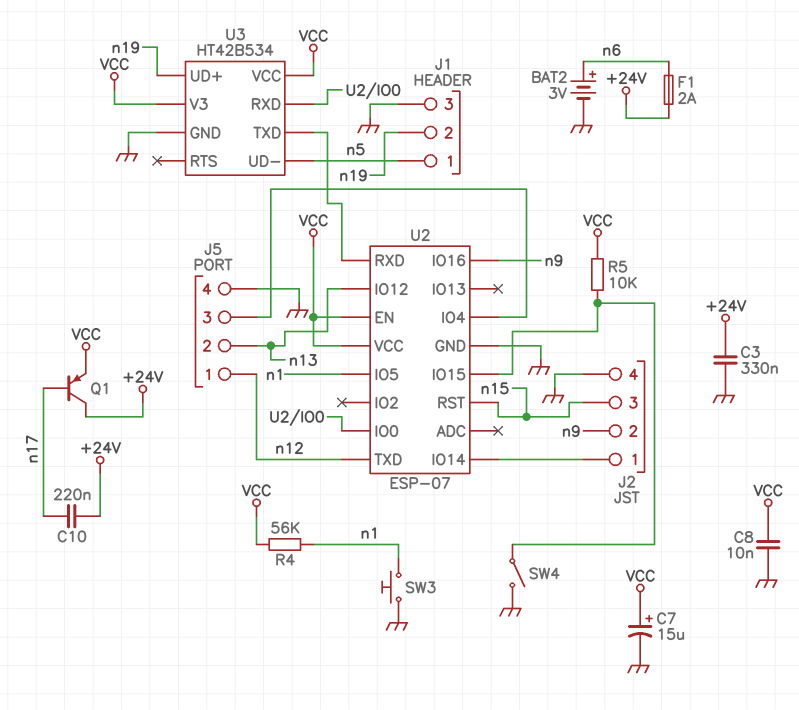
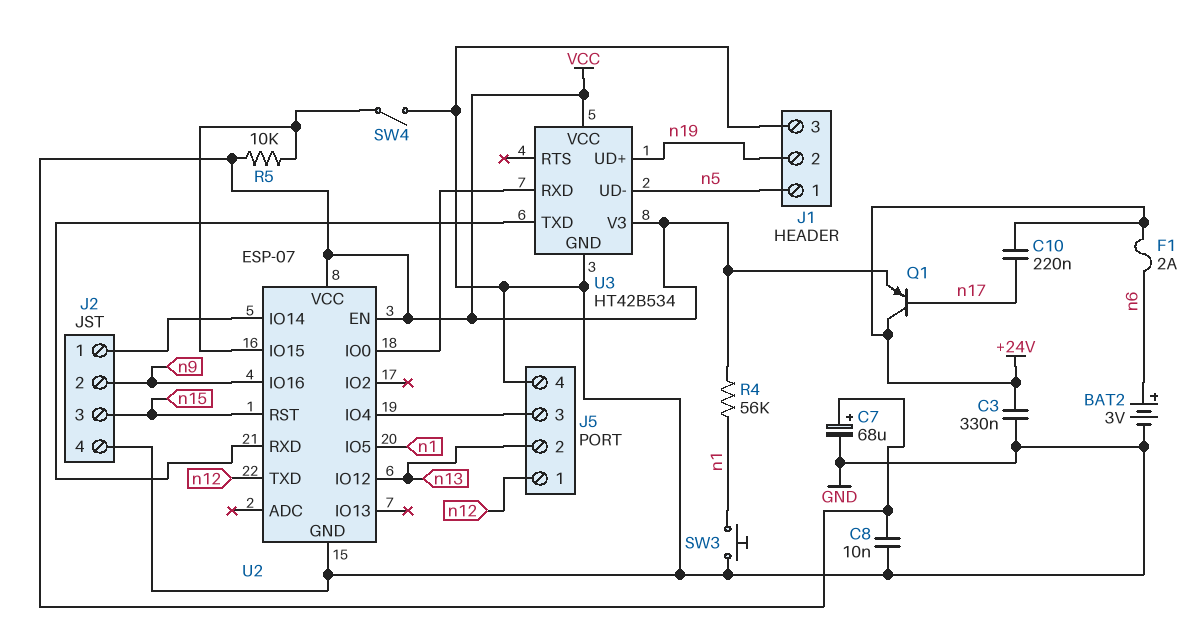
C7: 15uF (plus VCC, minus GND) -> 68uF (plus VCC, minus GND)

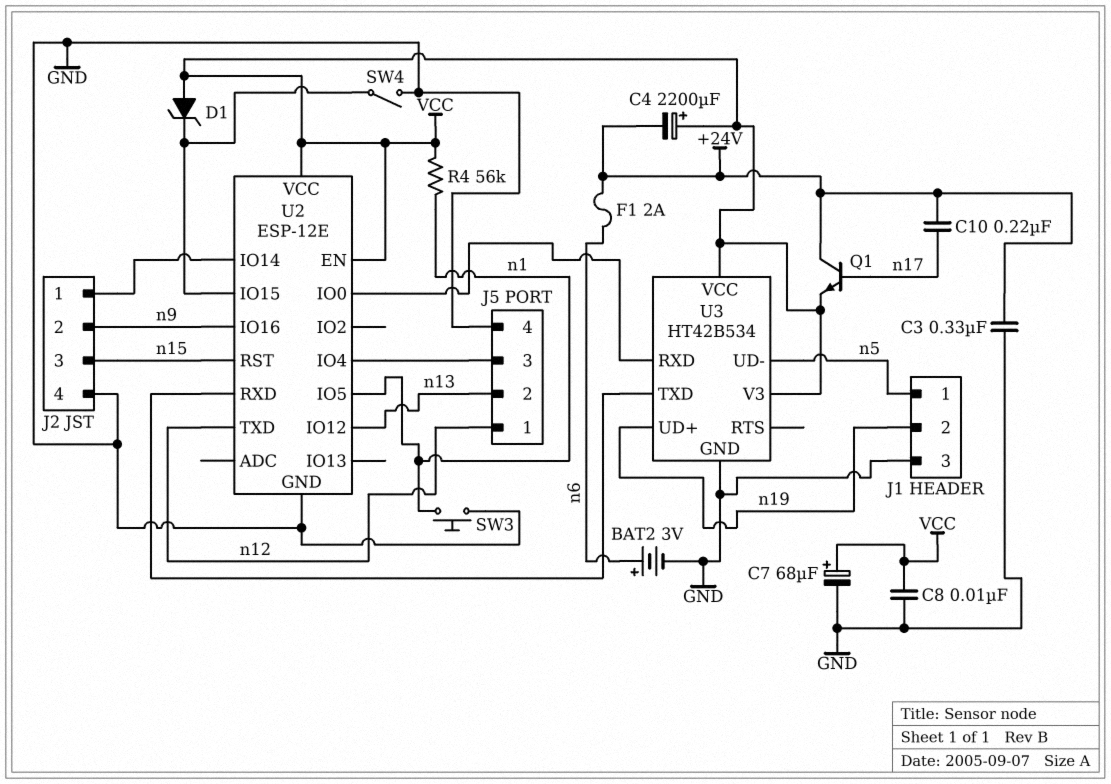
C4: none -> 2200uF (plus VCC, minus +24V)
D1: none -> zener (A VCC, K U2/IO15)
Q1: PNP (B n17, C +24V, E VCC) -> NPN (B n17, C +24V, E VCC)
R5: 10k (U2/IO15, VCC) -> none
U2: ESP-07 -> ESP-12E

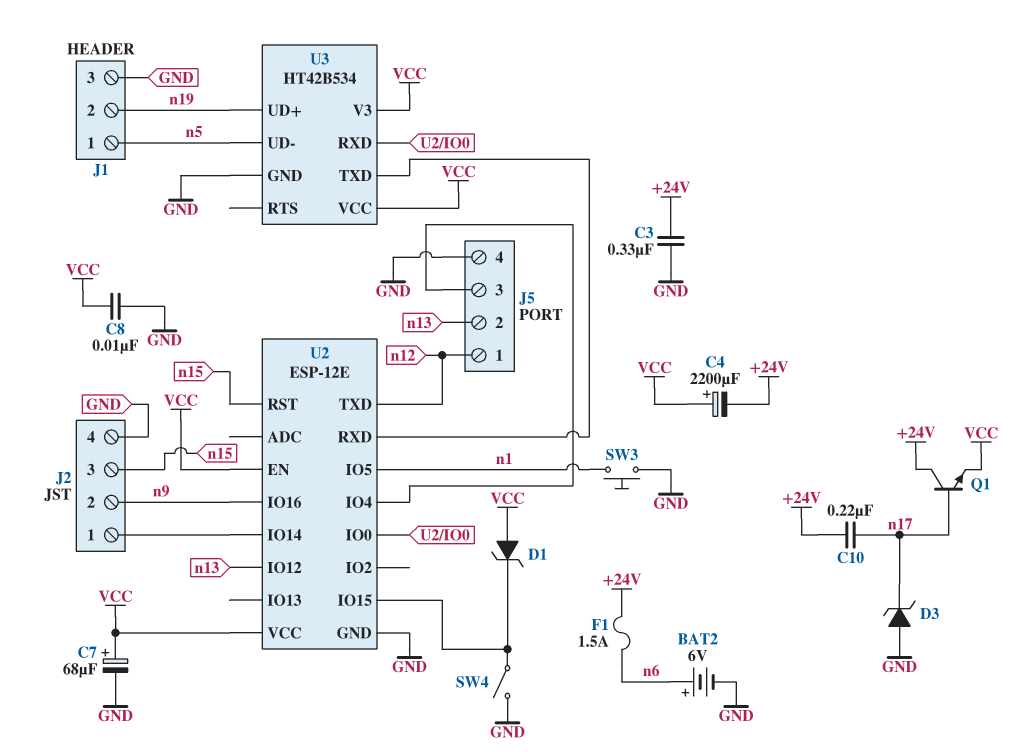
BAT2: 3V (plus n6, minus GND) -> 6V (plus n6, minus GND)
D3: none -> zener (A GND, K n17)
F1: 2A (+24V, n6) -> 1.5A (+24V, n6)
R4: 56k (VCC, n1) -> none

